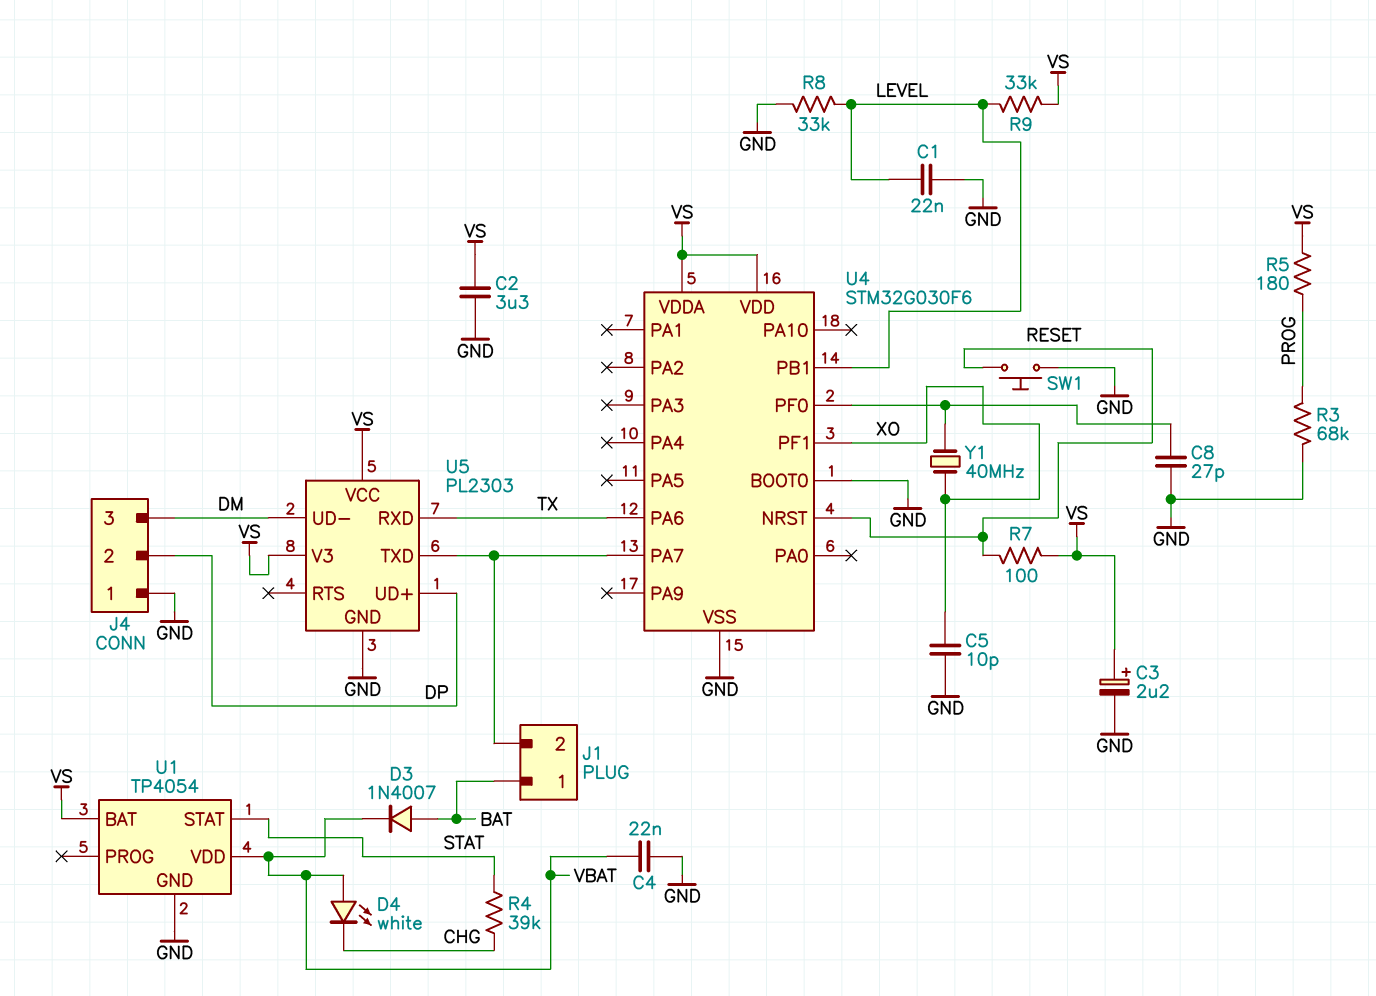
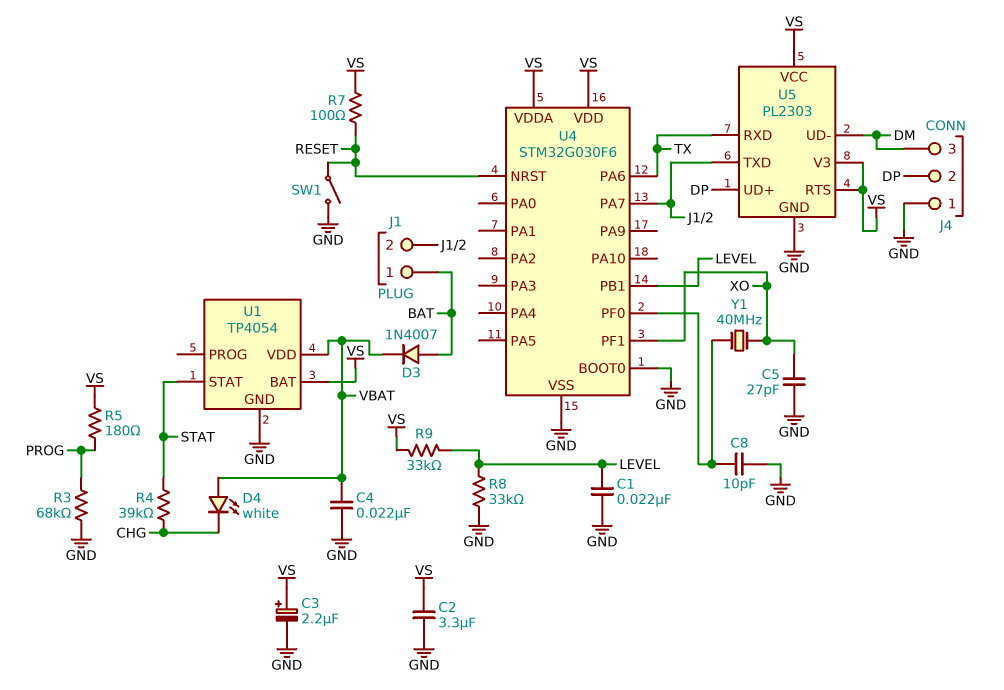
C5: 10pF (GND, XO) -> 27pF (GND, XO)
C8: 27pF (GND, U4/PF0) -> 10pF (GND, U4/PF0)
SW1: button (GND, RESET) -> switch (GND, RESET)
U5 pin RTS: none -> VS

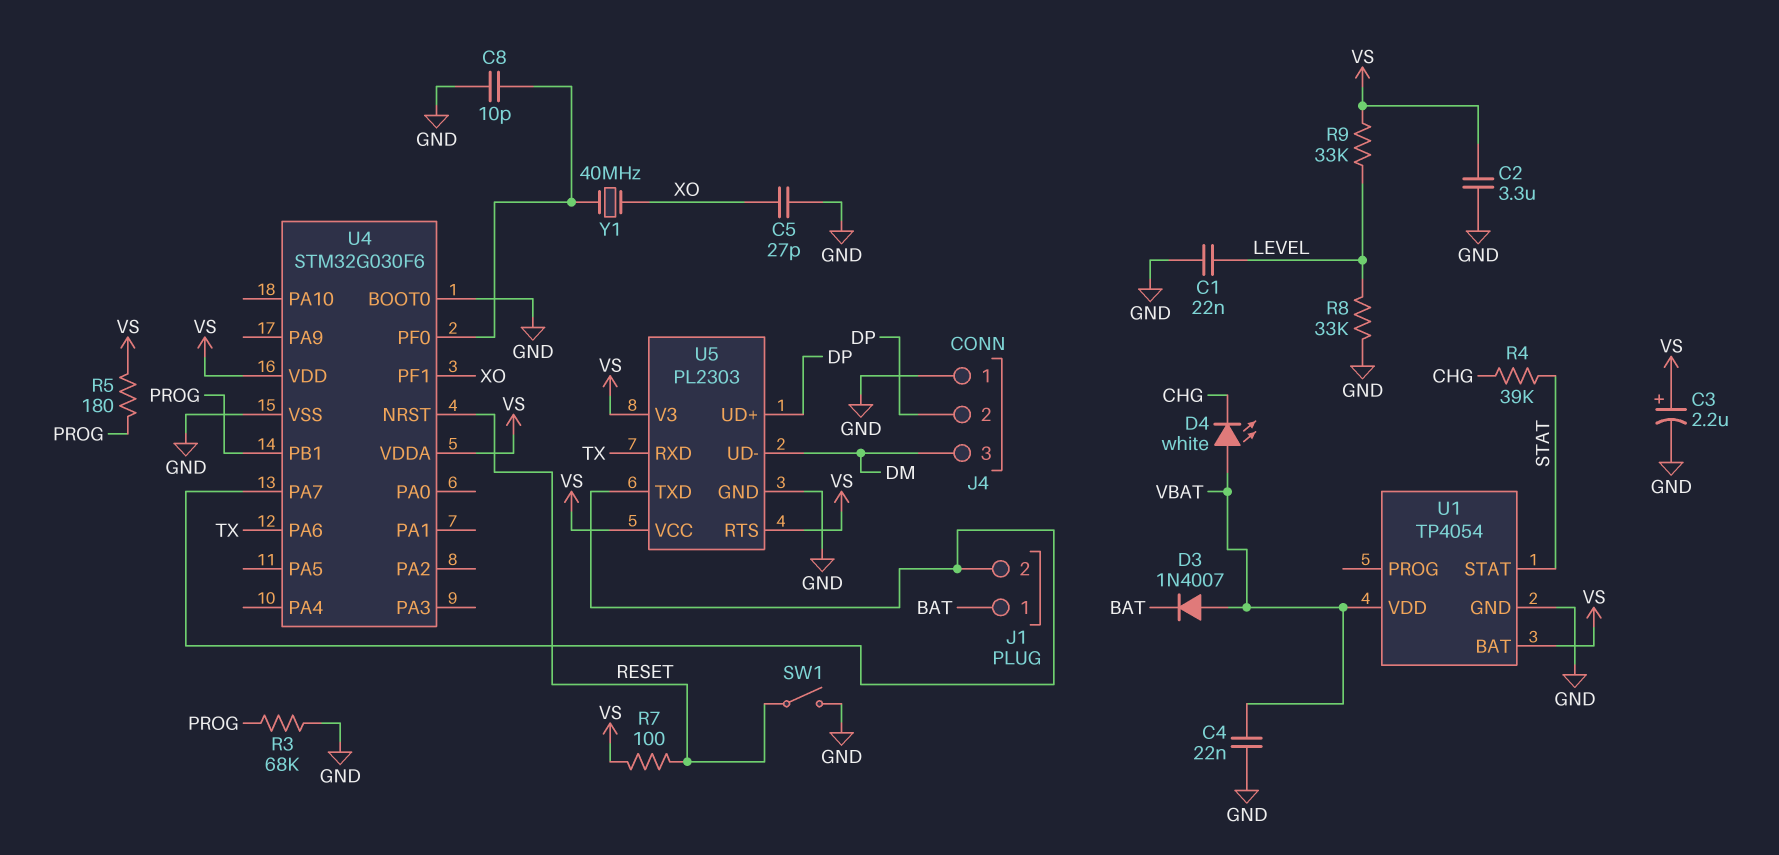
D3: diode 1N4007 (A BAT, K VBAT) -> diode 1N4007 (A VBAT, K BAT)
U4 pin PB1: LEVEL -> PROG

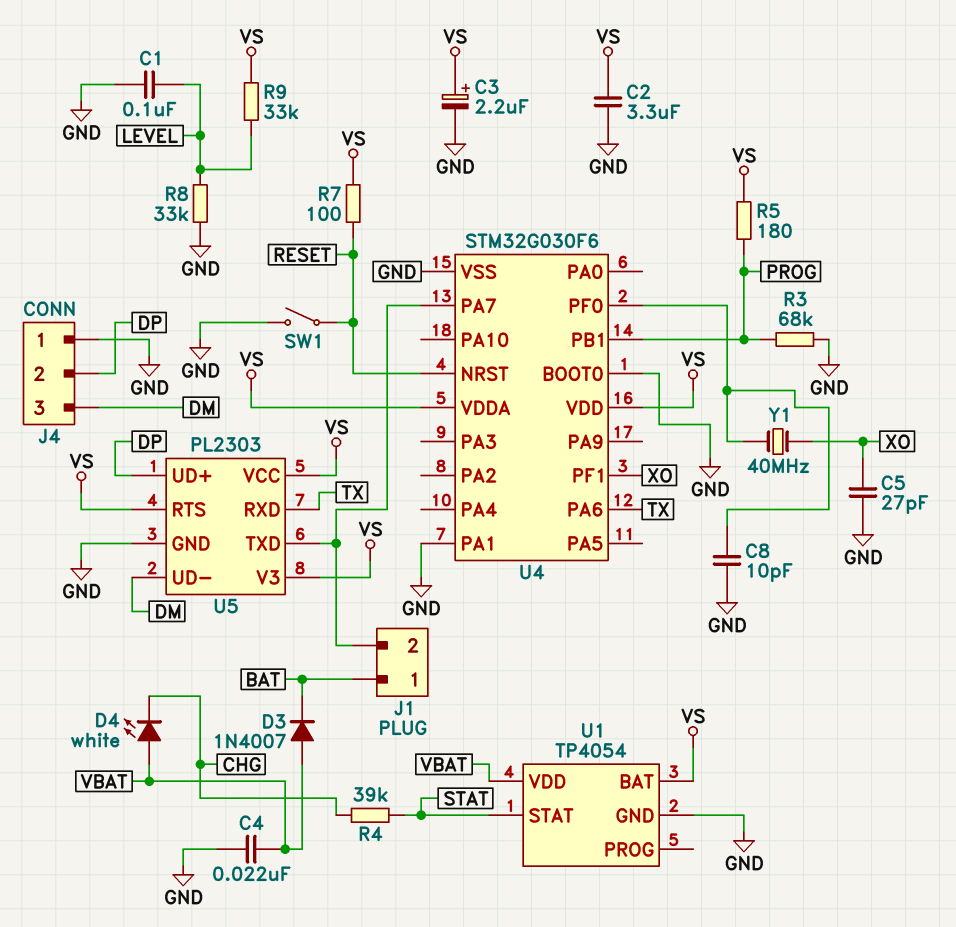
C1: 22nF (GND, LEVEL) -> 100nF (GND, LEVEL)
U4 pin PA1: none -> GND

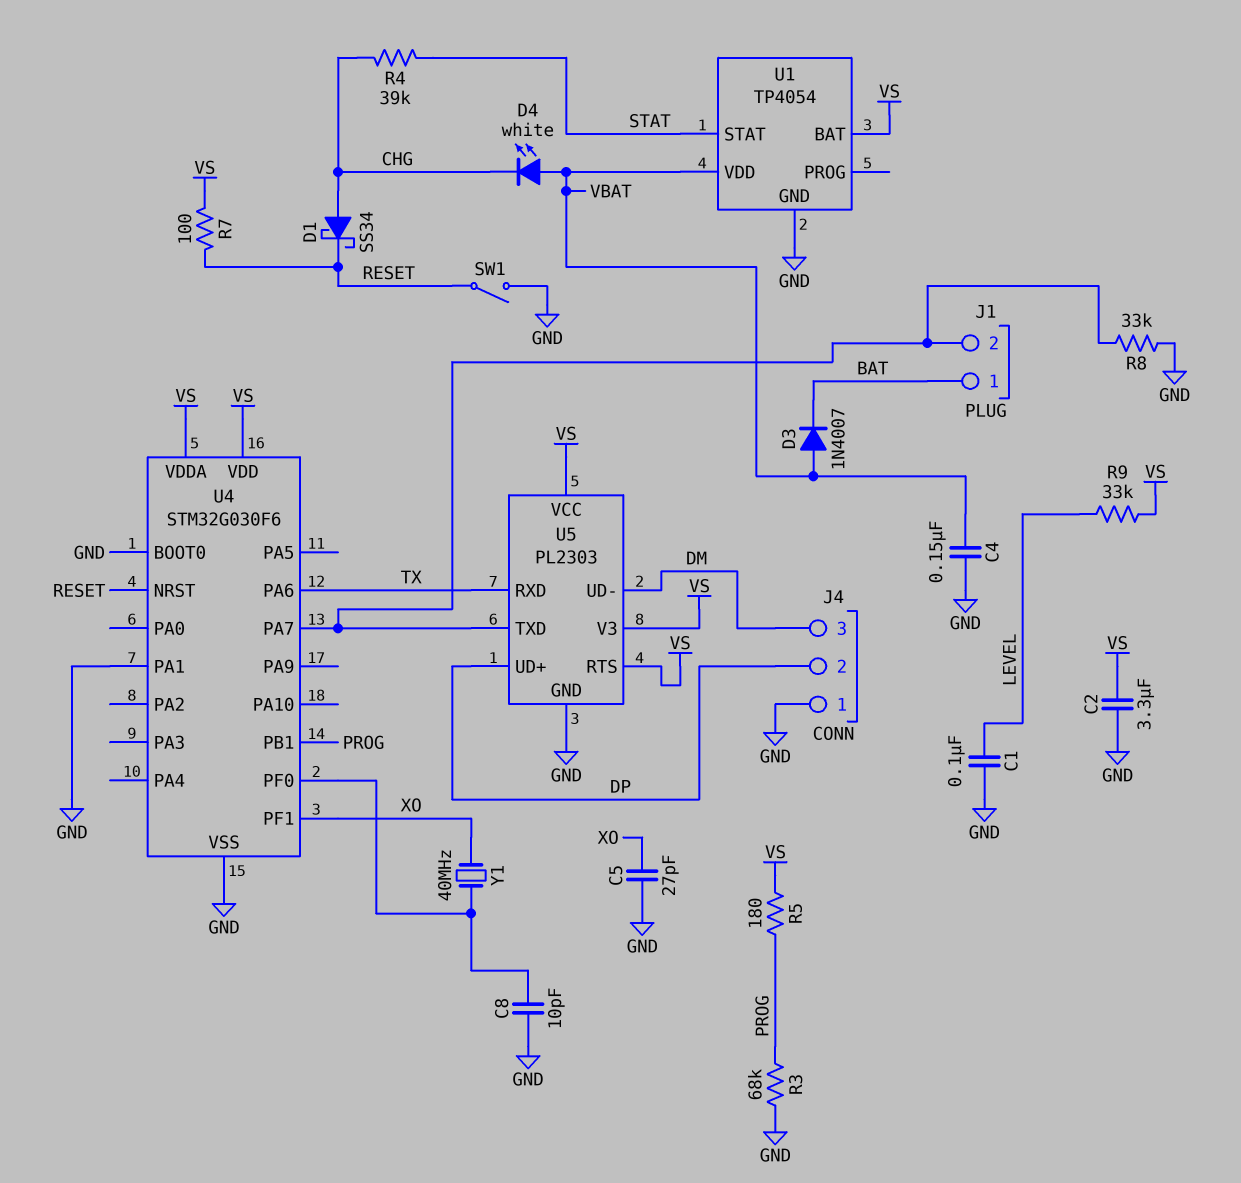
C3: 2.2uF (plus VS, minus GND) -> none
C4: 22nF (GND, VBAT) -> 150nF (GND, VBAT)
D1: none -> schottky SS34 (A CHG, K RESET)
R8: 33k (GND, LEVEL) -> 33k (GND, J1/2)

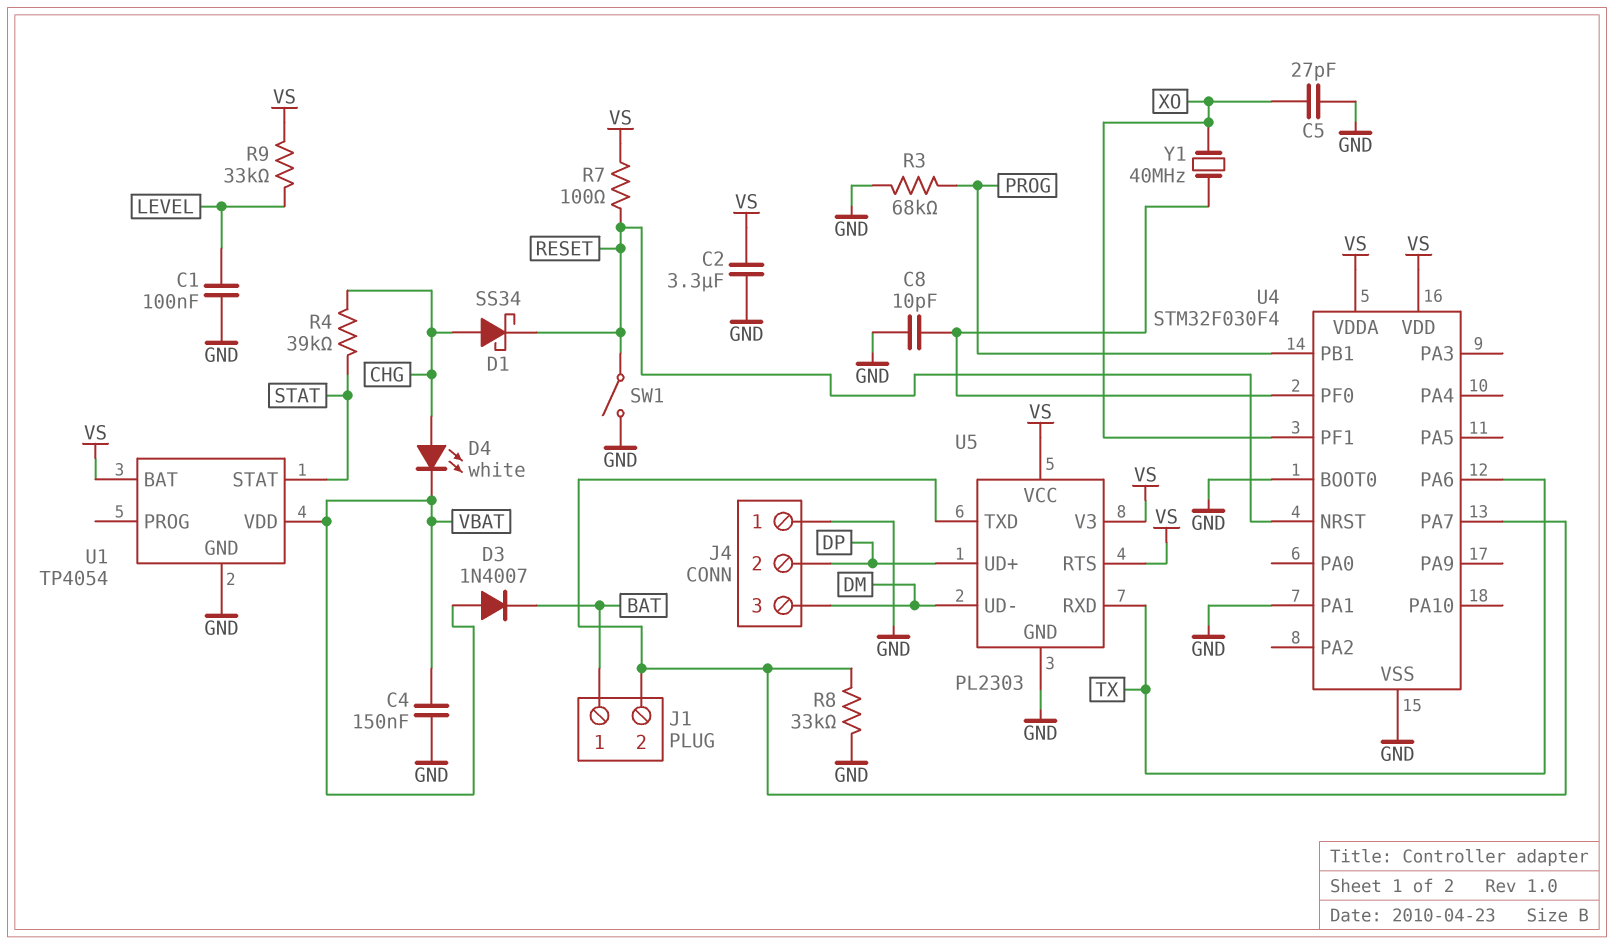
D4: LED white (A VBAT, K CHG) -> LED white (A CHG, K VBAT)
R5: 180 (PROG, VS) -> none
U4: STM32G030F6 -> STM32F030F4

